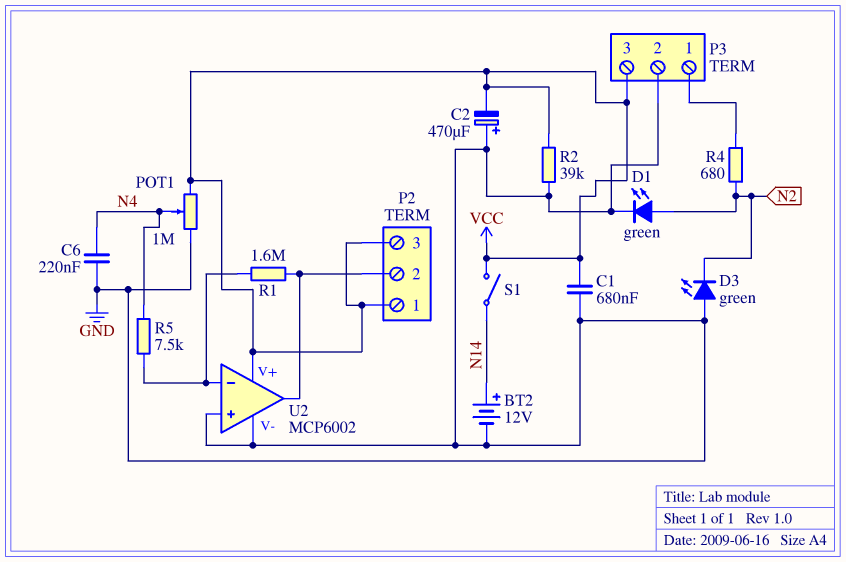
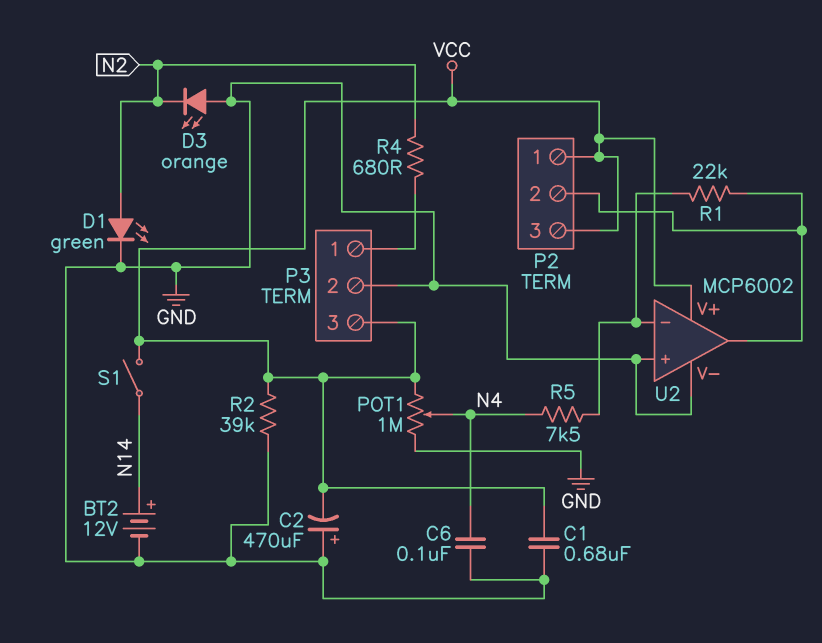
C6: 220nF (GND, N4) -> 100nF (GND, N4)
D3: LED green (A GND, K N2) -> LED orange (A GND, K N2)
R1: 1.6M (P2/2, U2/in-) -> 22k (P2/2, U2/in-)

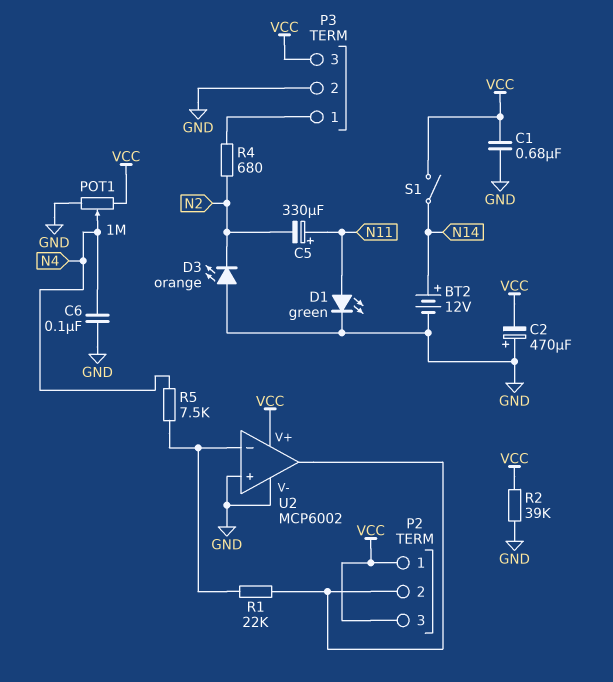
C5: none -> 330uF (plus N11, minus N2)
D1: LED green (A N2, K GND) -> LED green (A N11, K GND)

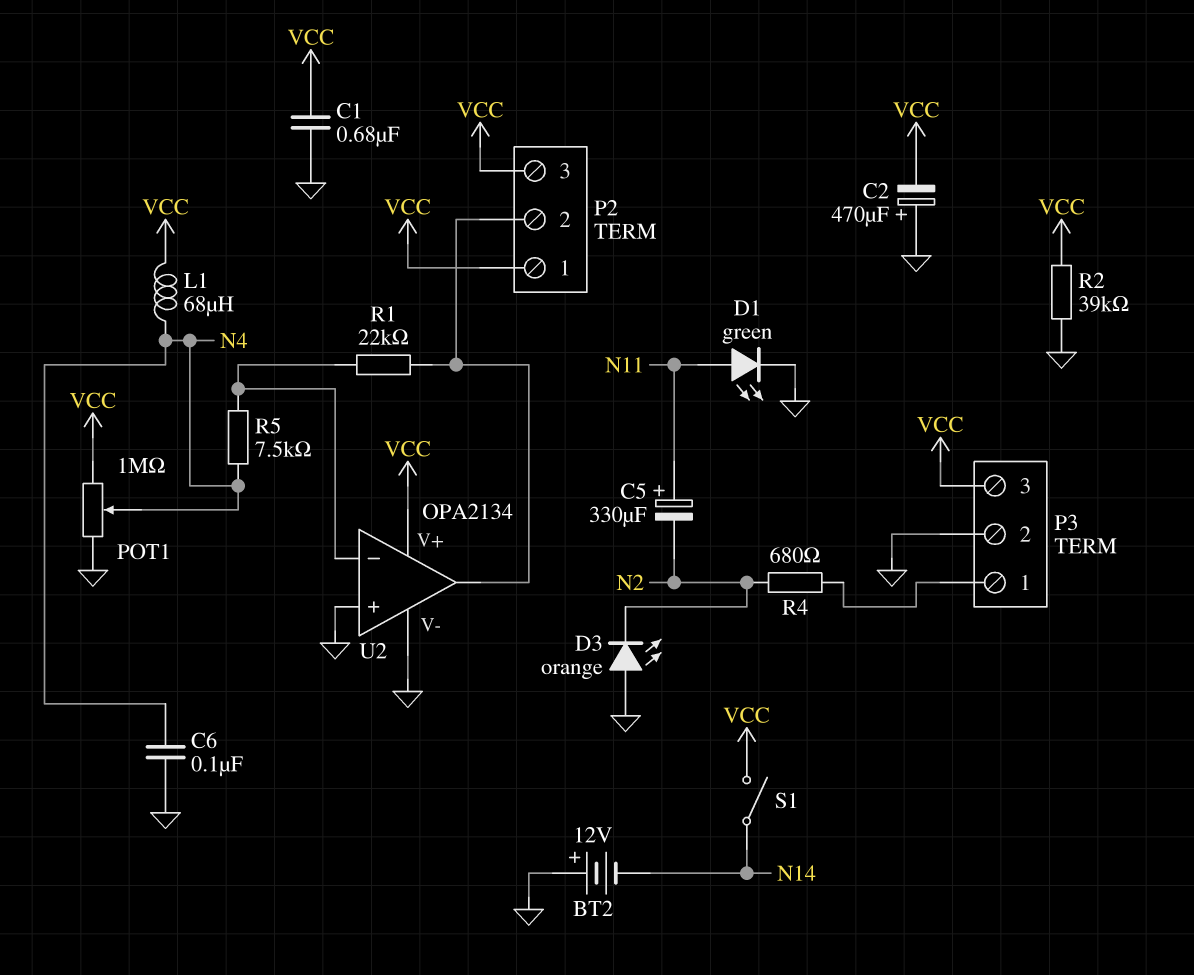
BT2: 12V (plus N14, minus GND) -> 12V (plus GND, minus N14)
L1: none -> 68uH (N4, VCC)
U2: MCP6002 -> OPA2134

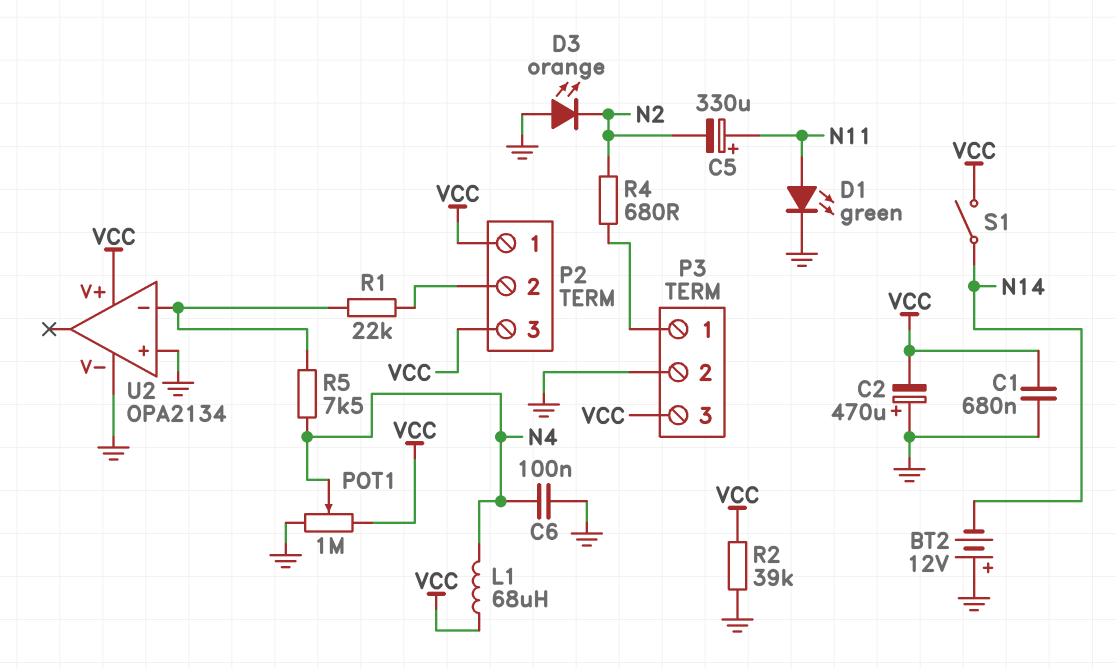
U2 pin out: P2/2 -> none

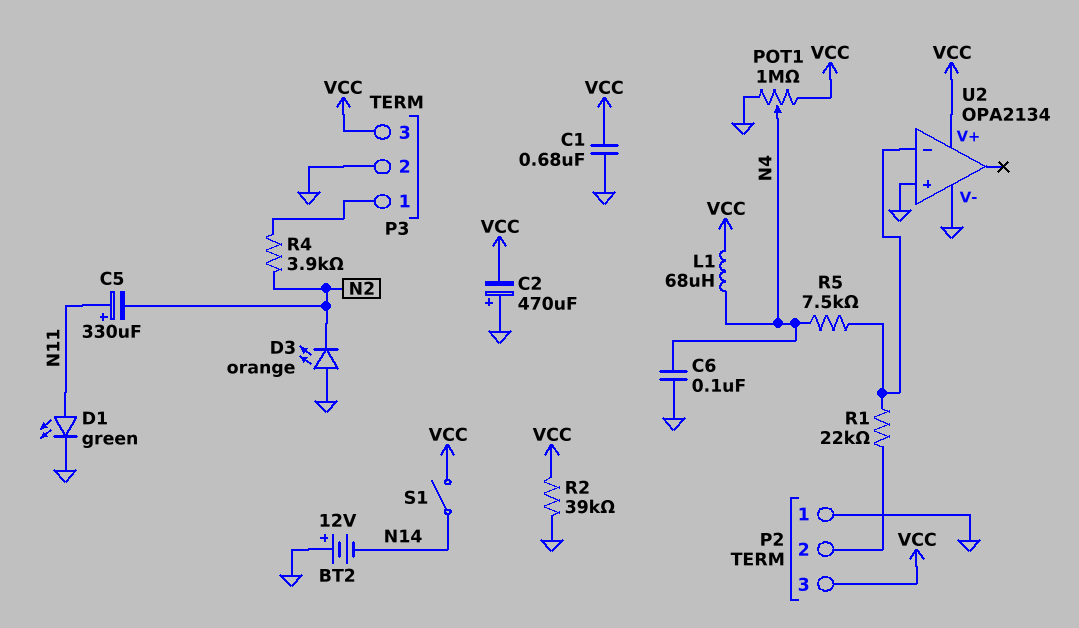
P2 pin 1: VCC -> GND
R4: 680 (N2, P3/1) -> 3.9k (N2, P3/1)

